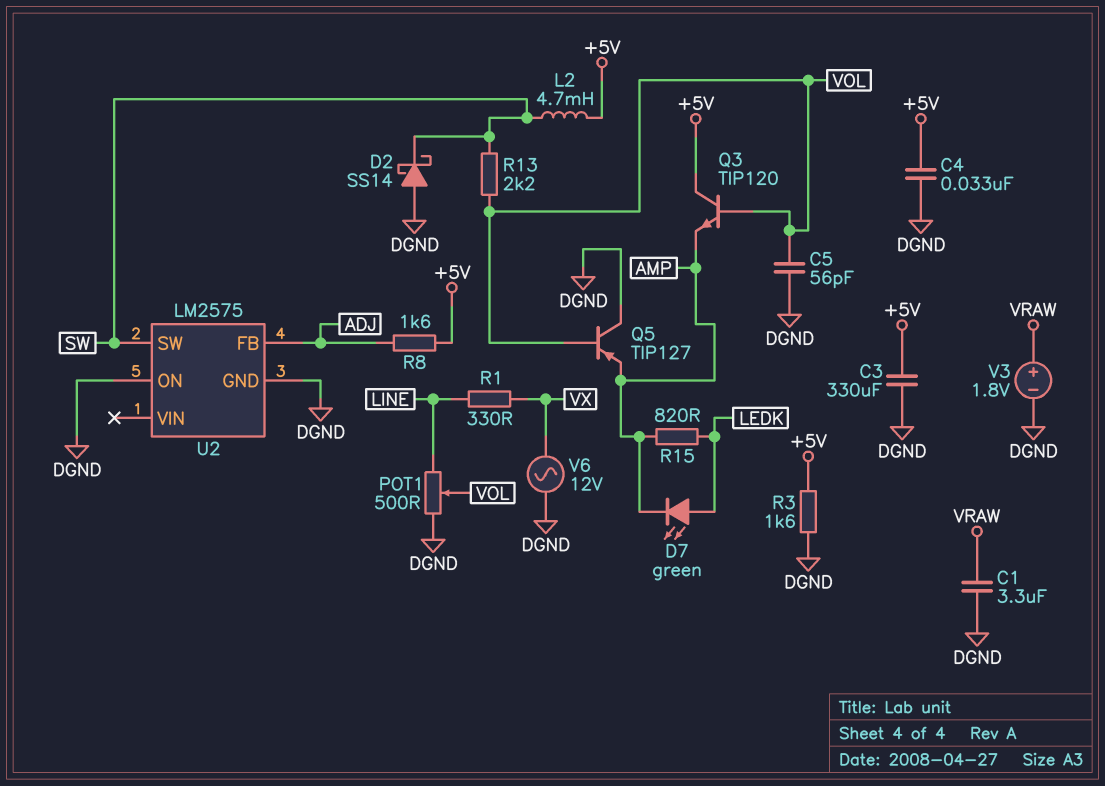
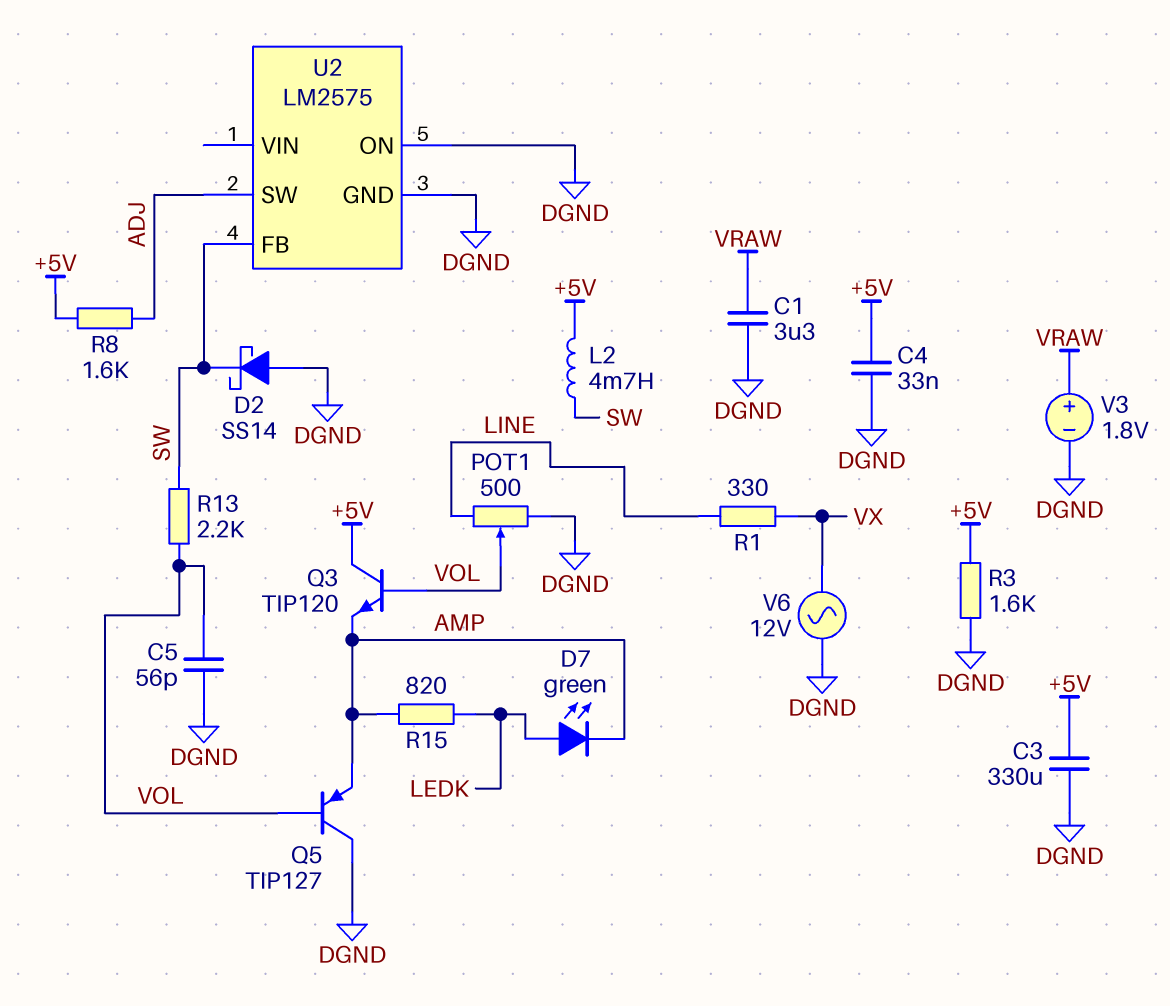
U2 pin FB: ADJ -> SW
U2 pin SW: SW -> ADJ

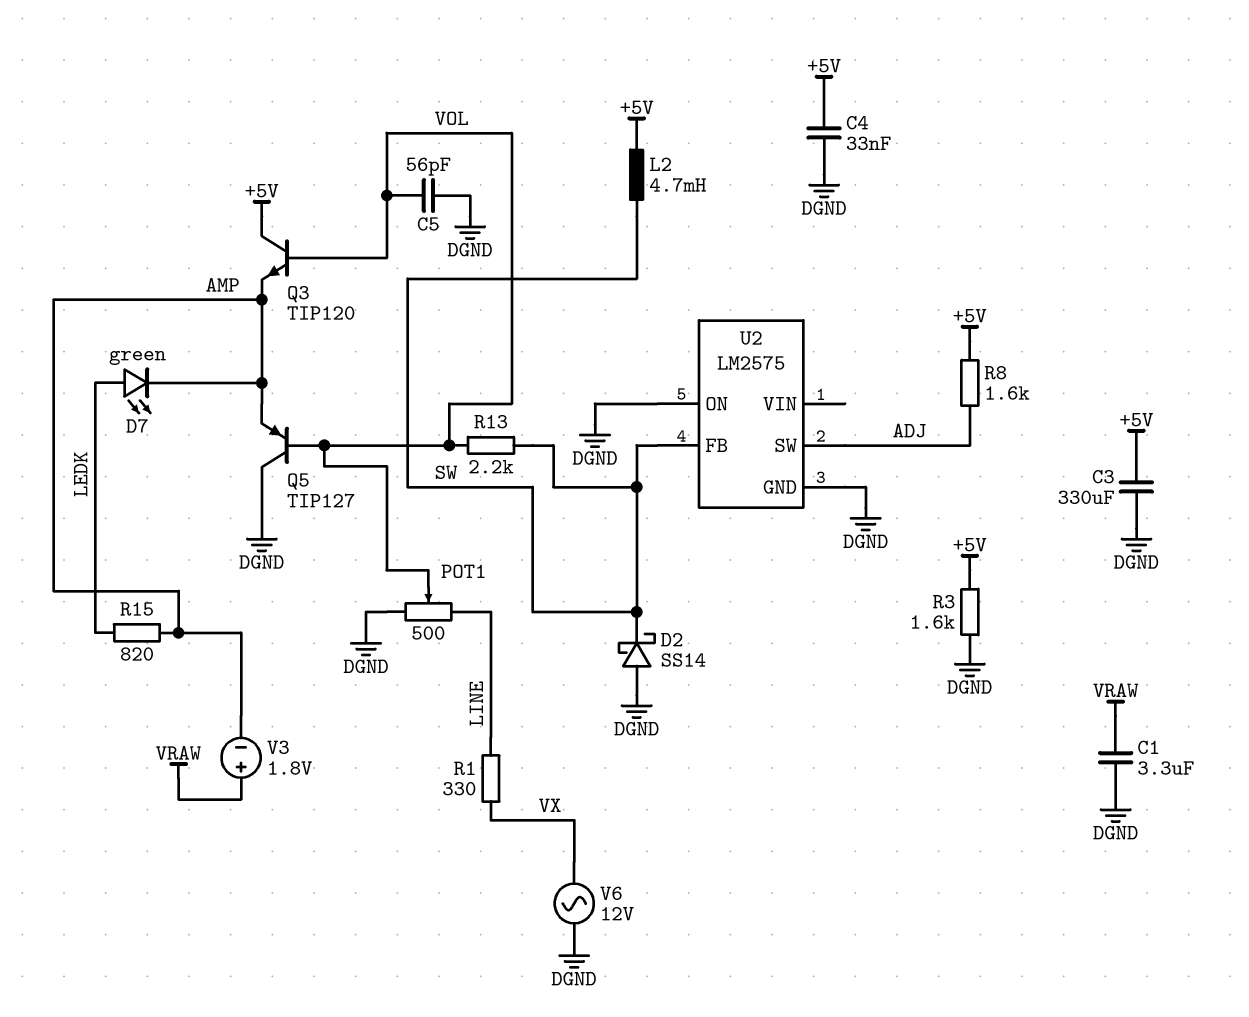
V3: 1.8V (plus VRAW, minus DGND) -> 1.8V (plus VRAW, minus AMP)

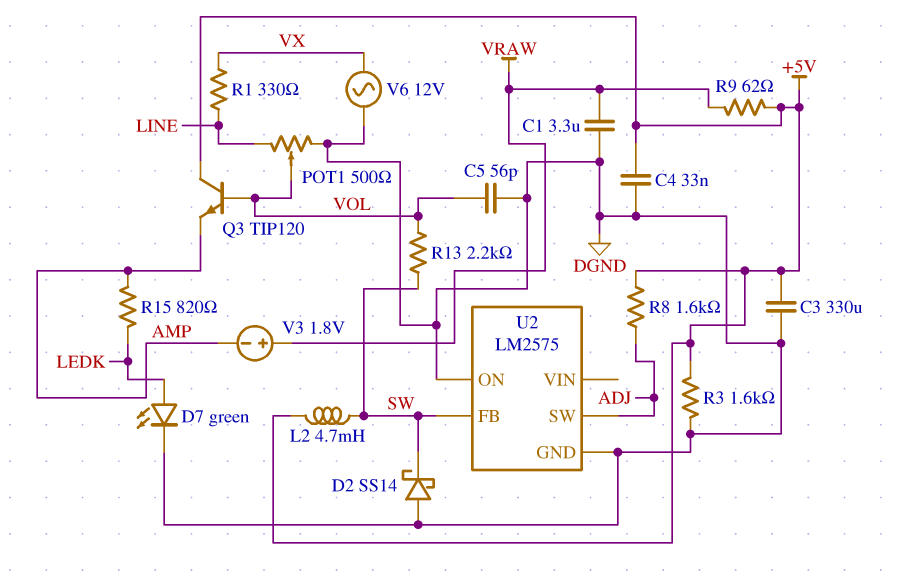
D7: LED green (A LEDK, K AMP) -> LED green (A LEDK, K DGND)
Q5: PNP TIP127 (B VOL, C DGND, E AMP) -> none
R9: none -> 62 (+5V, VRAW)

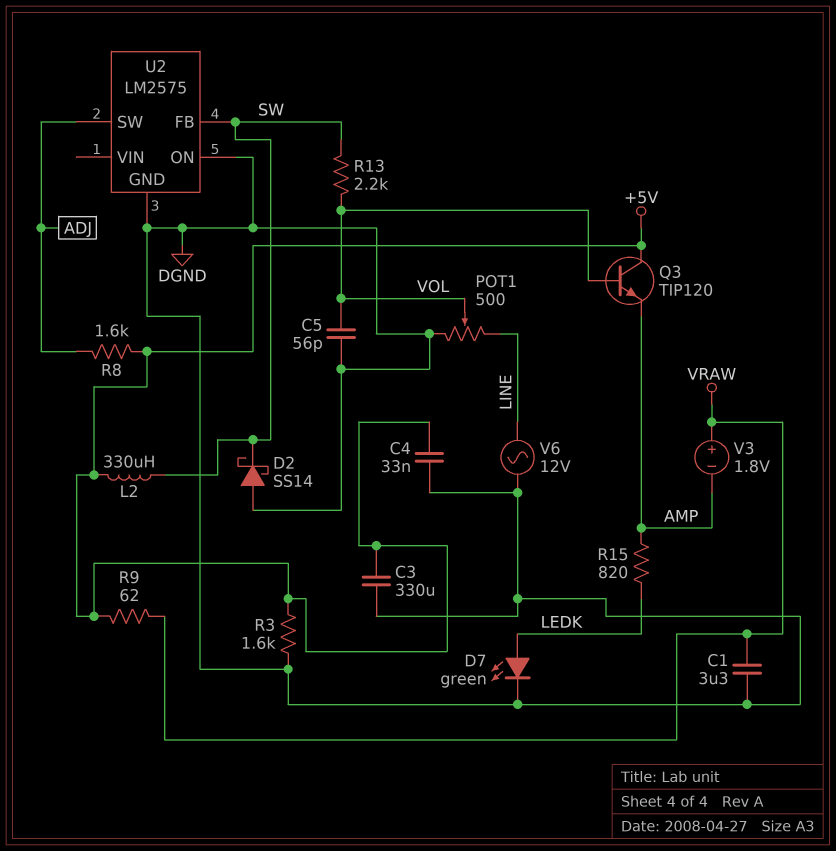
L2: 4.7mH (+5V, SW) -> 330uH (+5V, SW)
R1: 330 (LINE, VX) -> none
V6: AC 12V (DGND, VX) -> AC 12V (DGND, LINE)

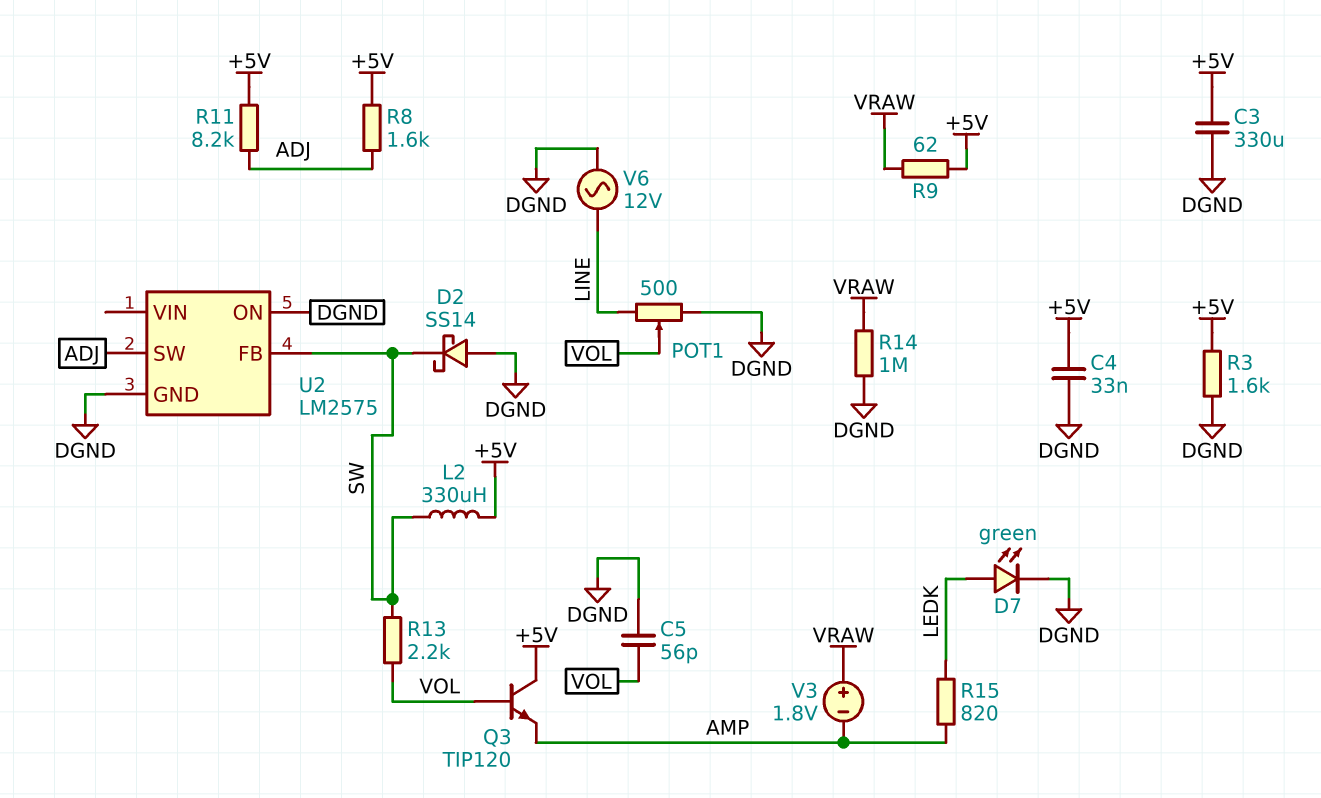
C1: 3.3uF (DGND, VRAW) -> none
R11: none -> 8.2k (+5V, ADJ)
R14: none -> 1M (DGND, VRAW)

